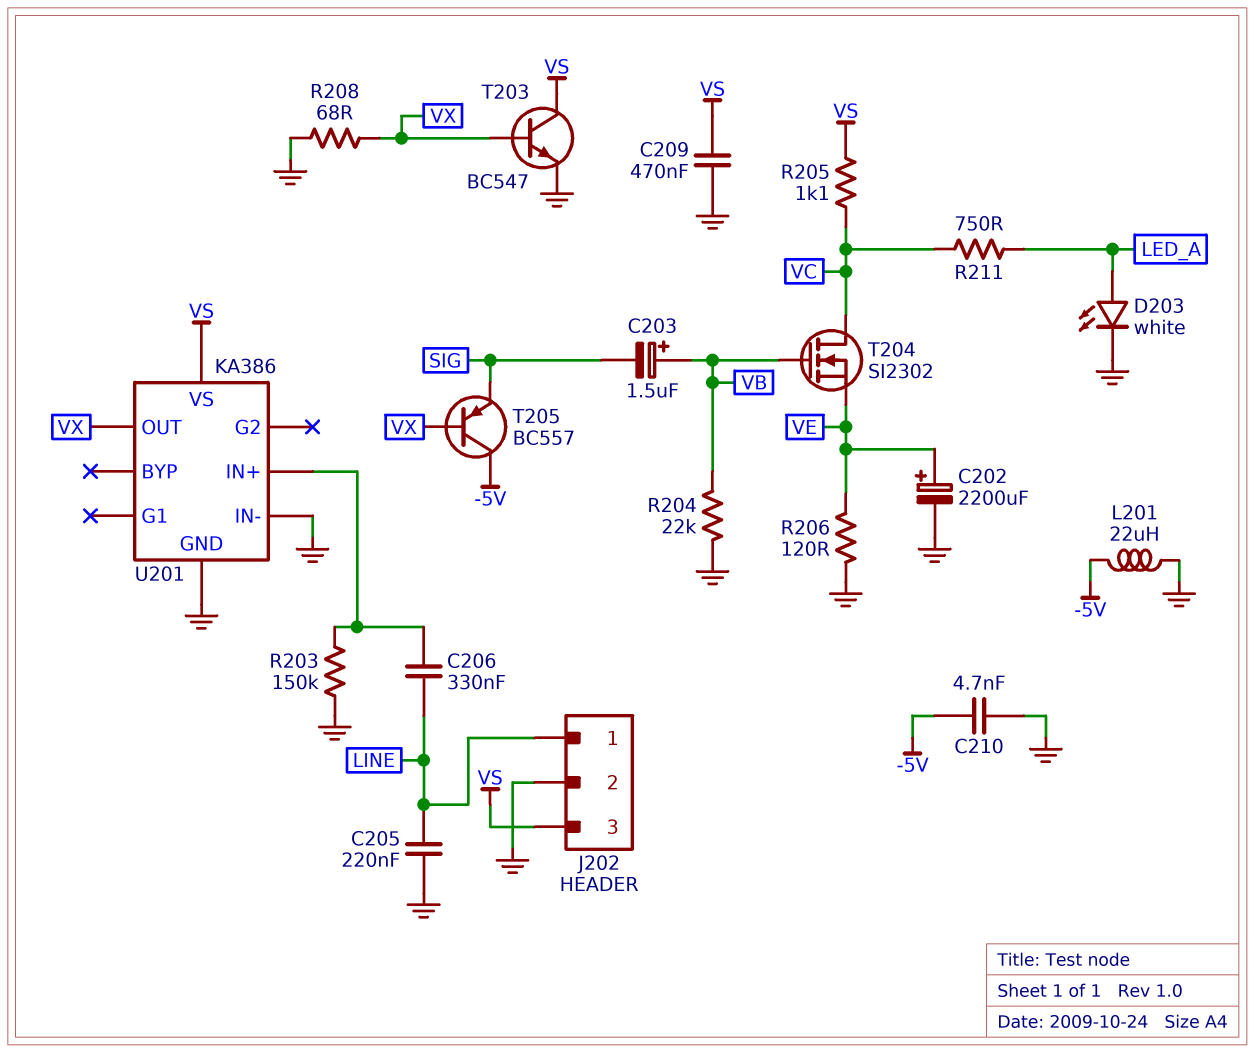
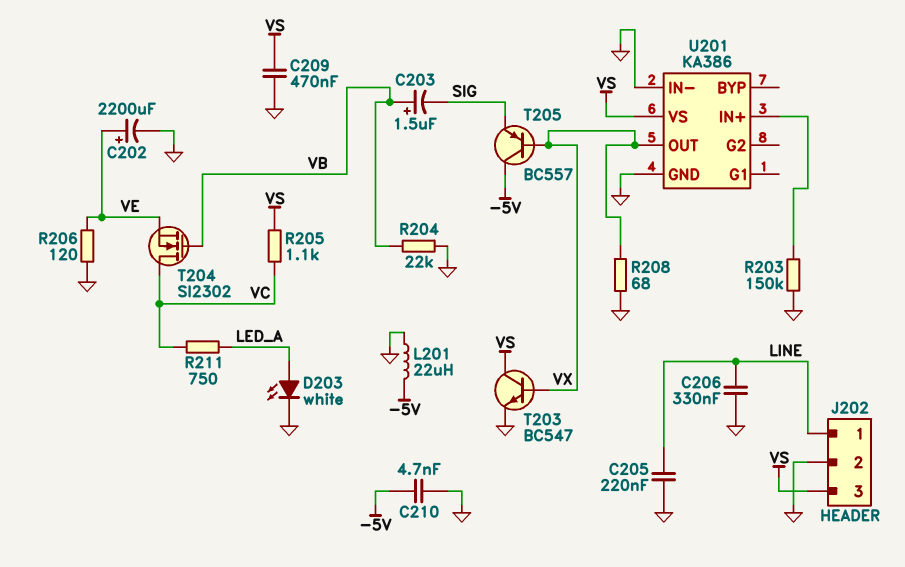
C206: 330nF (LINE, U201/IN+) -> 330nF (GND, LINE)

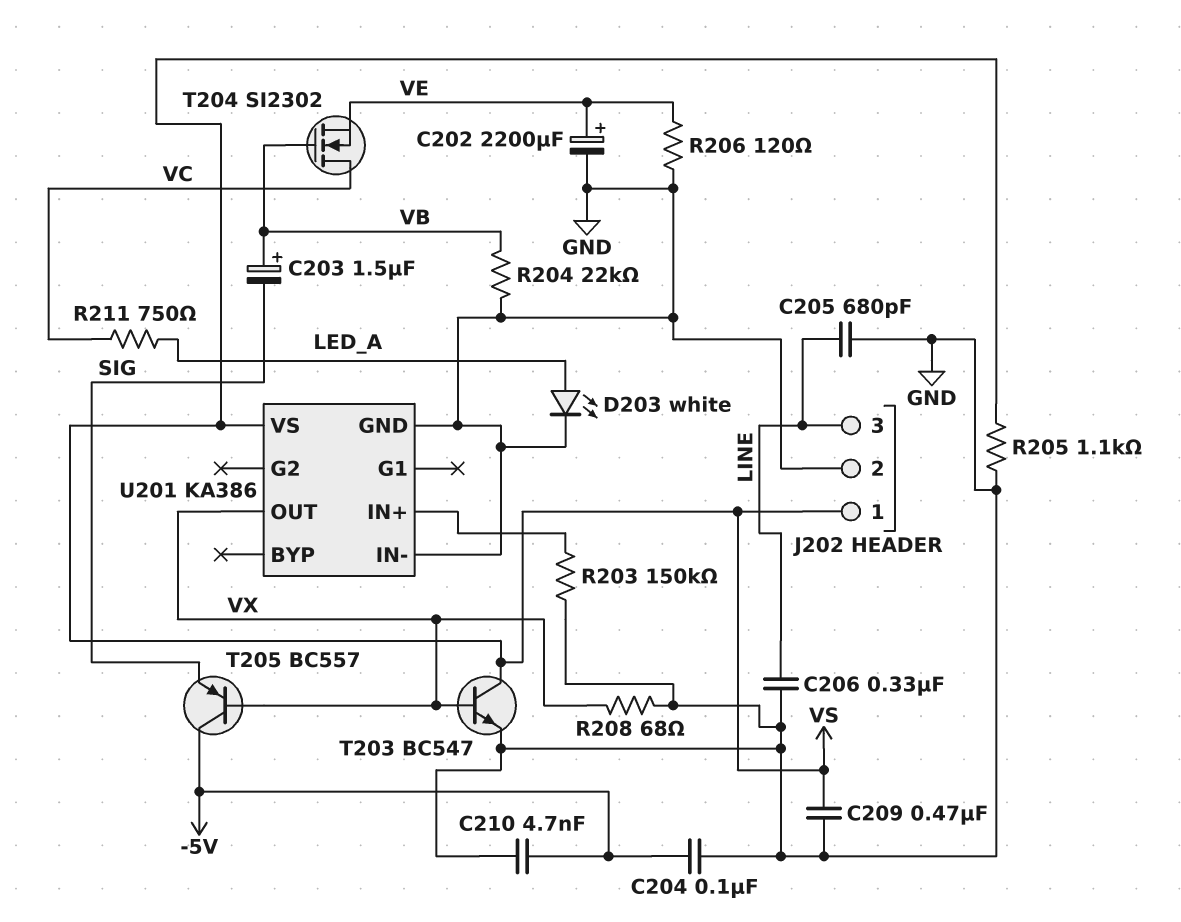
C204: none -> 100nF (-5V, GND)
C205: 220nF (GND, LINE) -> 680pF (GND, LINE)
J202 pin 1: LINE -> VS
J202 pin 3: VS -> LINE
L201: 22uH (-5V, GND) -> none
R205: 1.1k (VC, VS) -> 1.1k (GND, VS)

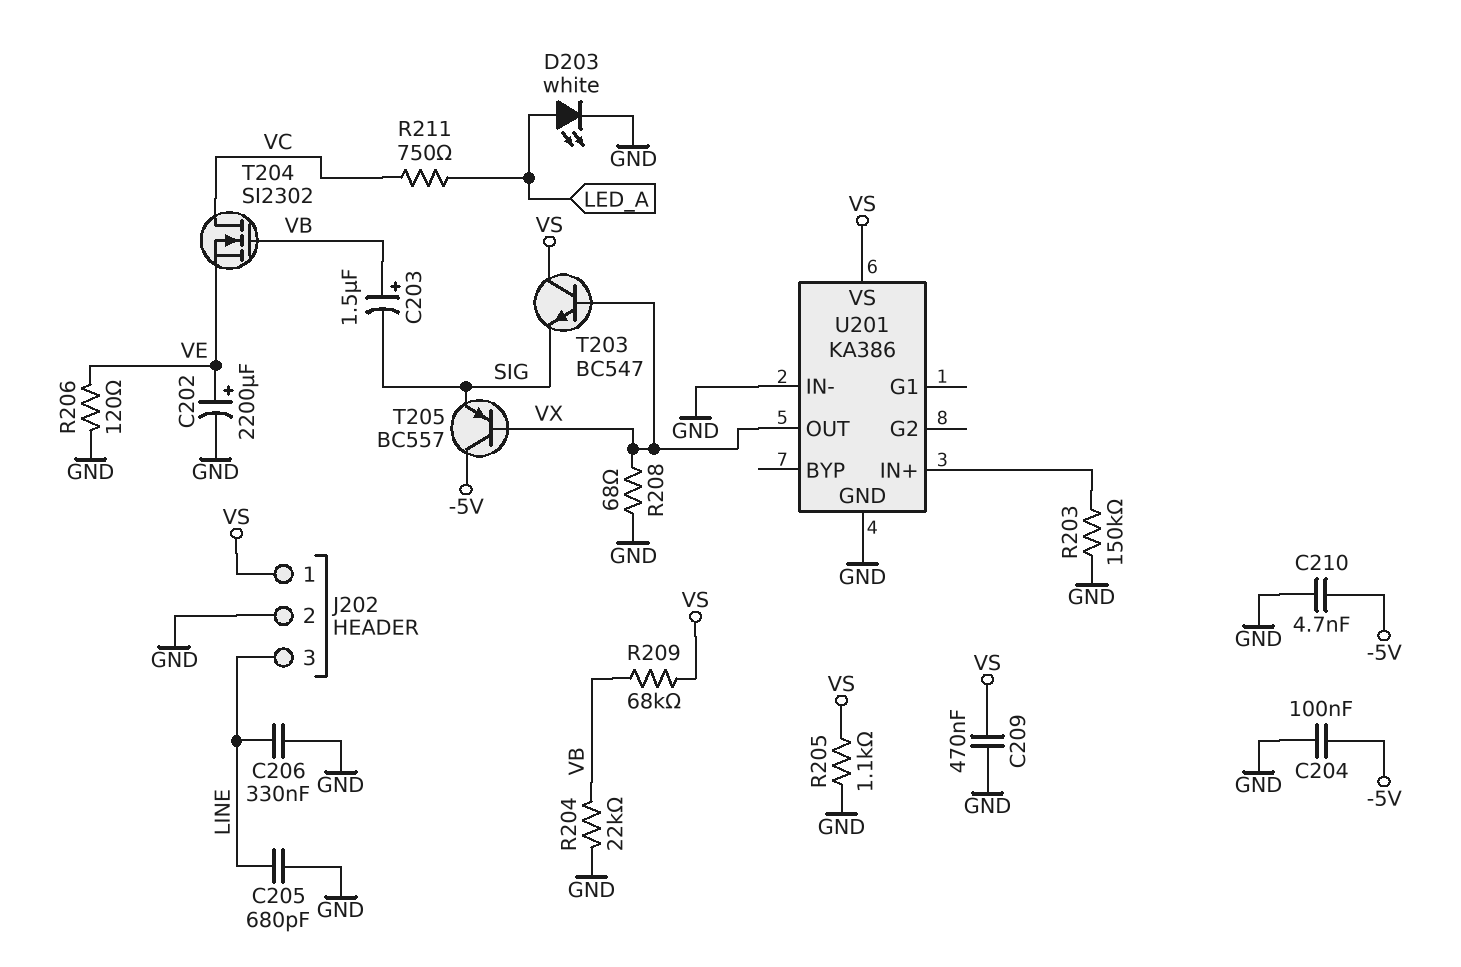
R209: none -> 68k (VB, VS)
T203: NPN BC547 (B VX, C VS, E GND) -> NPN BC547 (B VX, C VS, E SIG)

